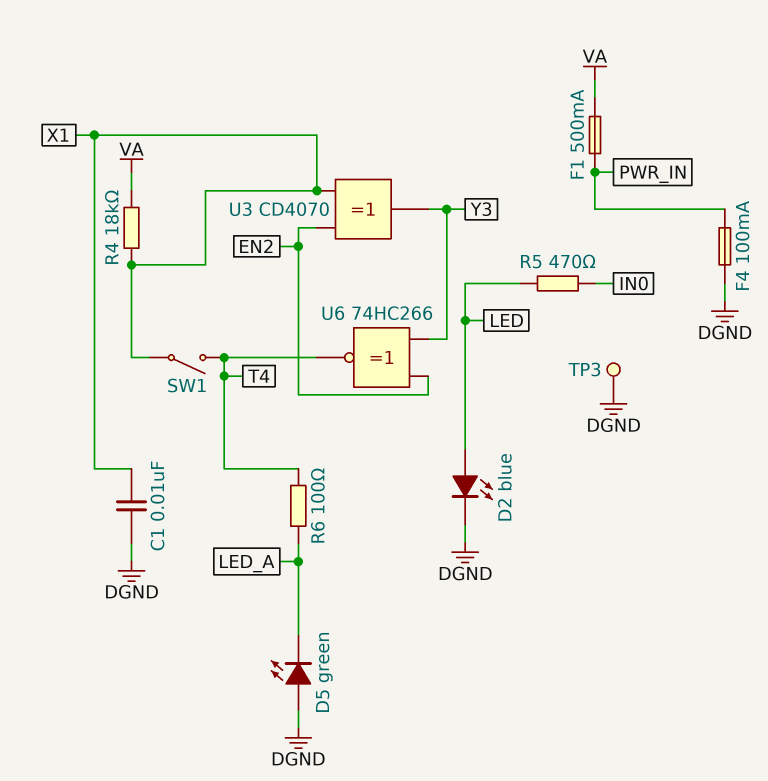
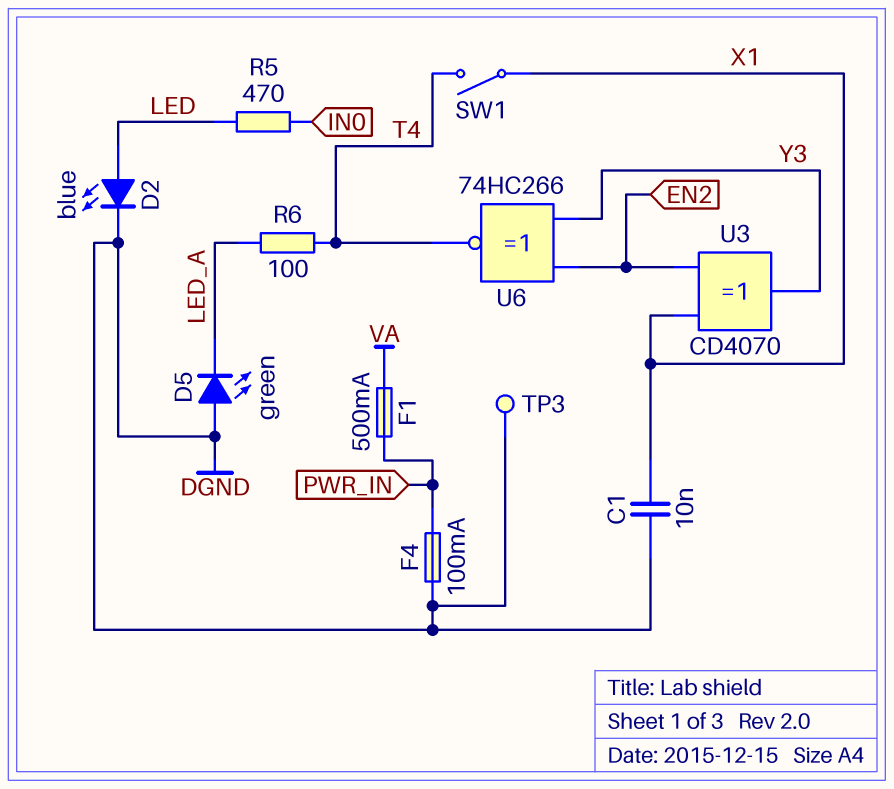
R4: 18k (VA, X1) -> none

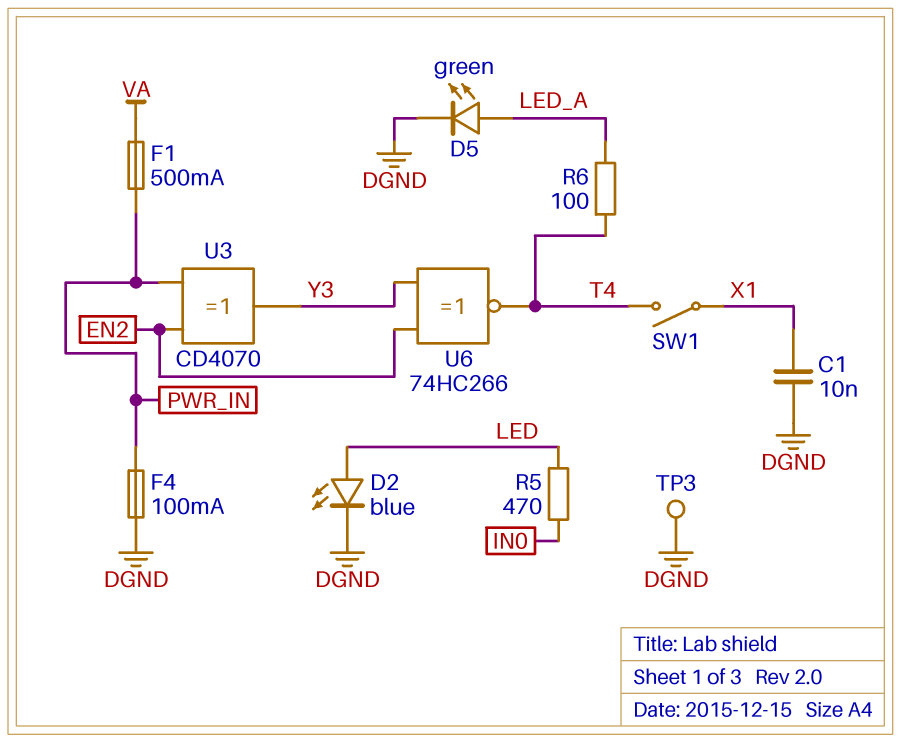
D5: LED green (A DGND, K LED_A) -> LED green (A LED_A, K DGND)
U3: XOR CD4070 (in EN2, in X1, out Y3) -> XOR CD4070 (in EN2, in PWR_IN, out Y3)

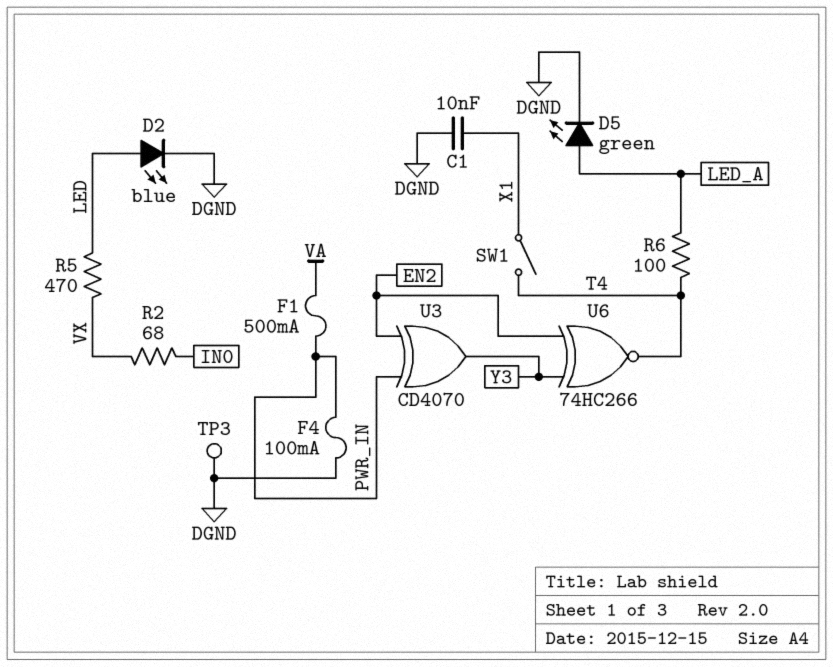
R2: none -> 68 (IN0, VX)
R5: 470 (IN0, LED) -> 470 (LED, VX)

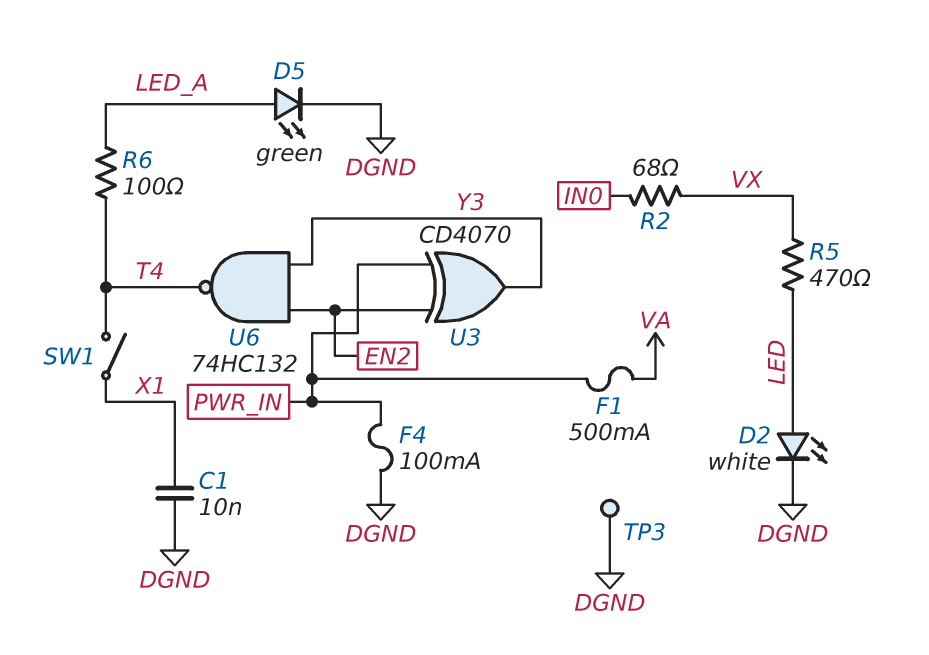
D2: LED blue (A LED, K DGND) -> LED white (A LED, K DGND)
U6: XNOR 74HC266 (in EN2, in Y3, out T4) -> NAND 74HC132 (in EN2, in Y3, out T4)

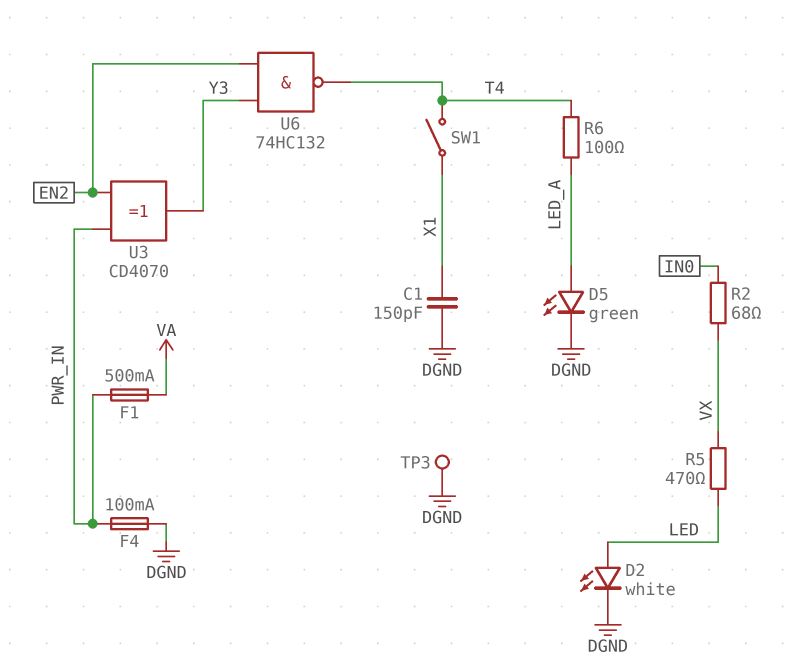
C1: 10nF (DGND, X1) -> 150pF (DGND, X1)

